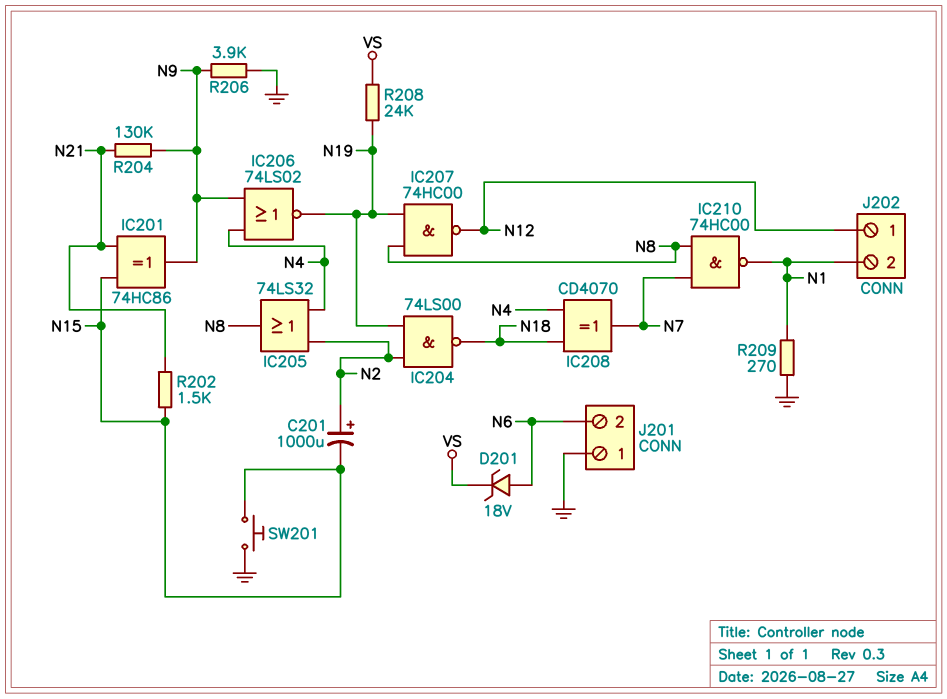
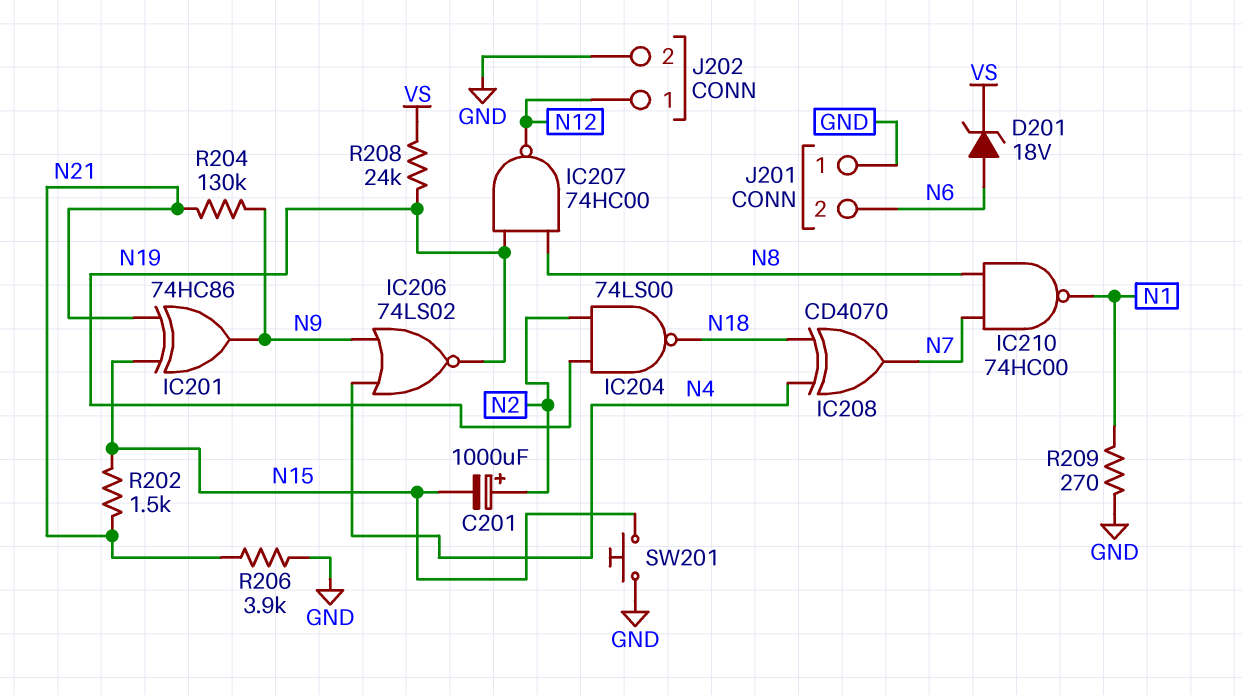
IC205: OR 74LS32 (in N2, in N4, out N8) -> none
J202 pin 2: N1 -> GND
R206: 3.9k (GND, N9) -> 3.9k (GND, N21)

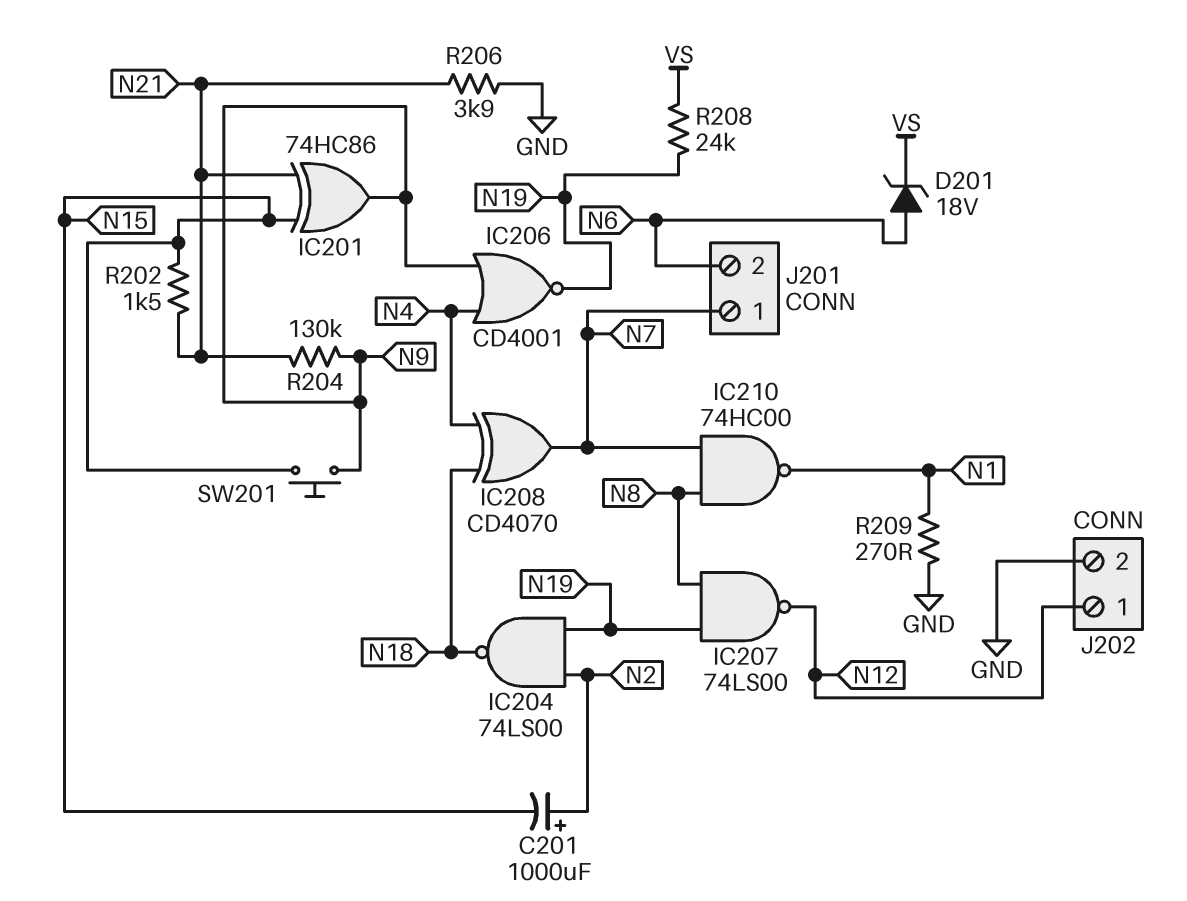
IC206: NOR 74LS02 (in N4, in N9, out N19) -> NOR CD4001 (in N4, in N9, out N19)
IC207: NAND 74HC00 (in N8, in N19, out N12) -> NAND 74LS00 (in N8, in N19, out N12)
J201 pin 1: GND -> N7
SW201: button (GND, N15) -> button (N9, N15)

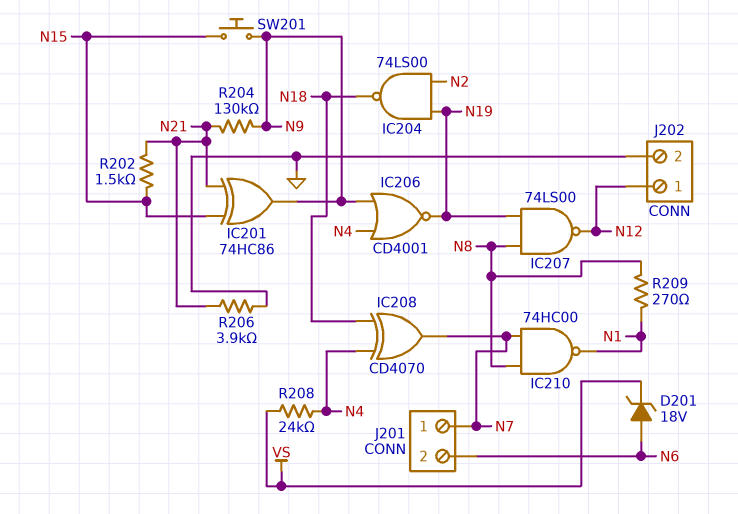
C201: 1000uF (plus N2, minus N15) -> none
R208: 24k (N19, VS) -> 24k (N4, VS)
R209: 270 (GND, N1) -> 270 (N1, N8)

